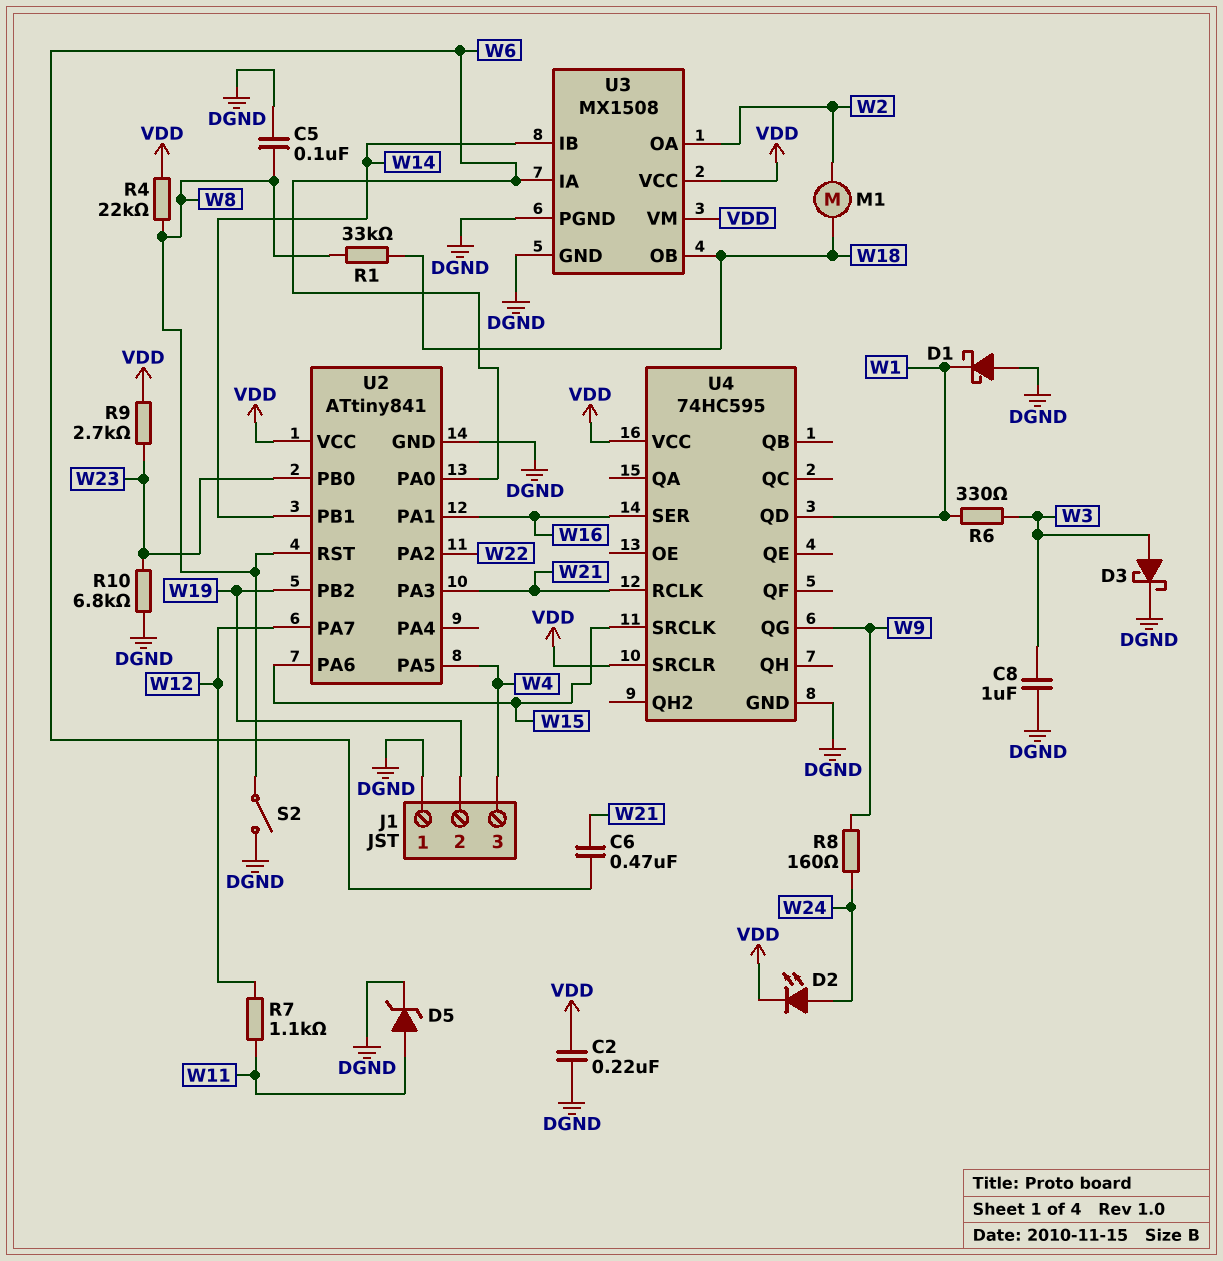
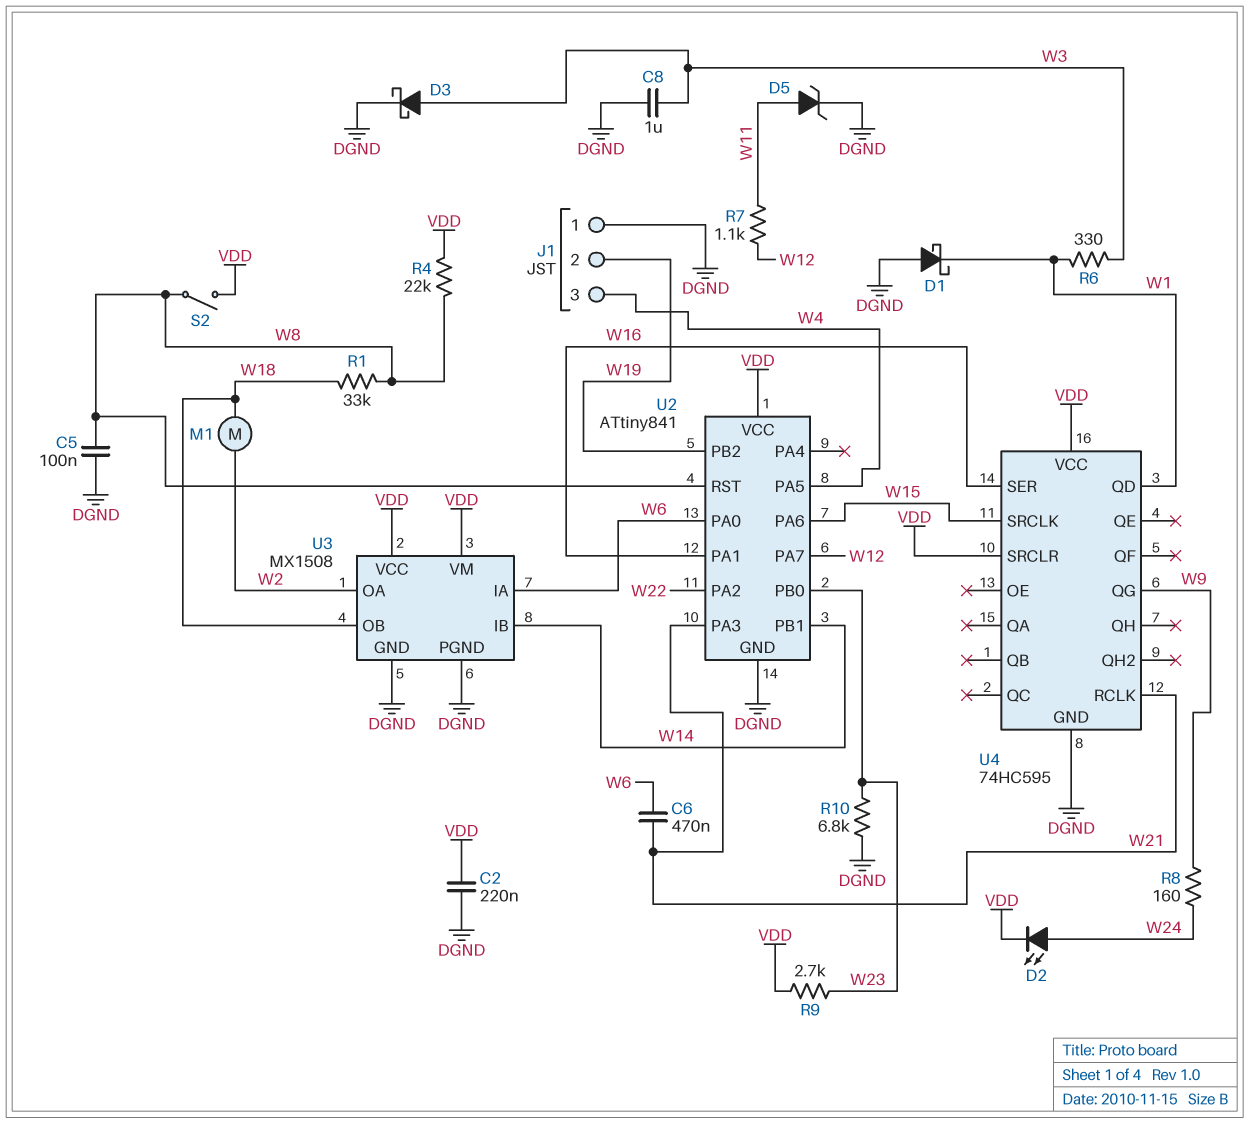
S2: switch (DGND, W8) -> switch (VDD, W8)

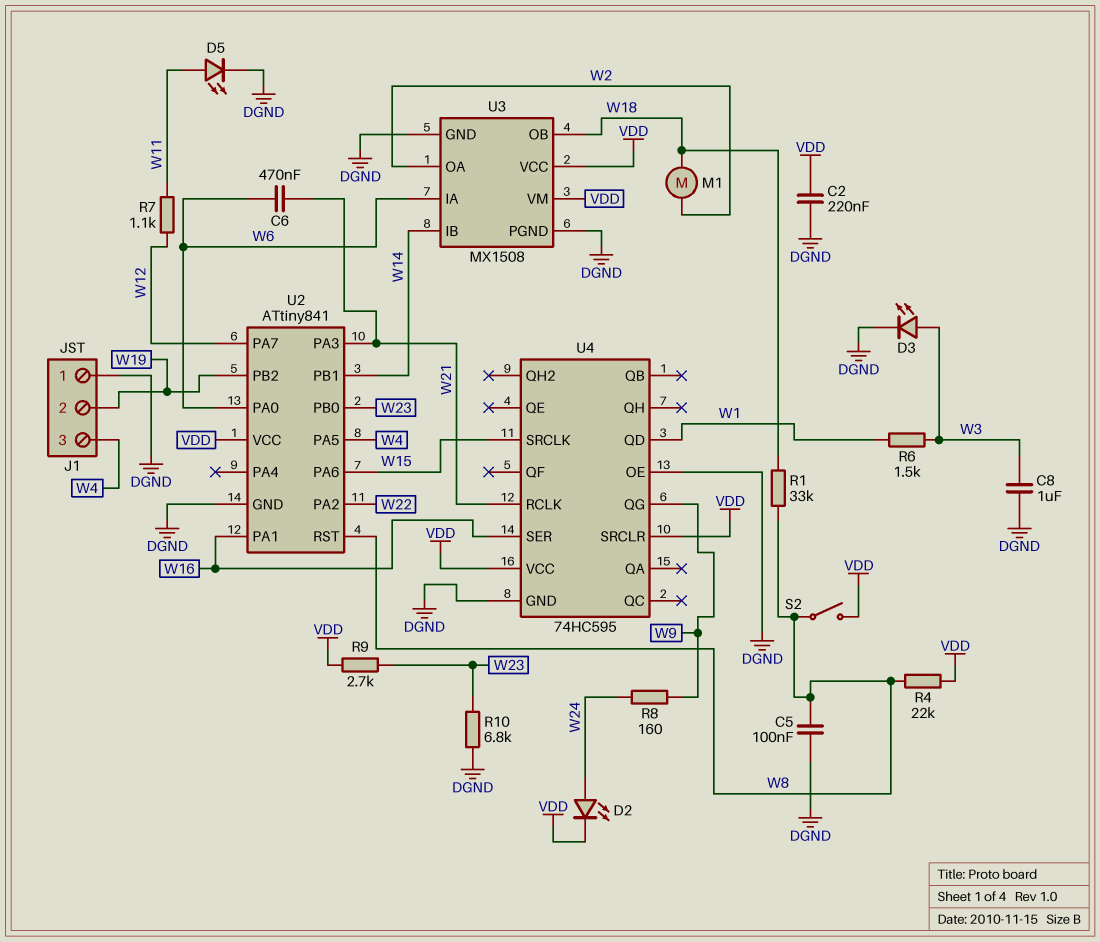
D1: schottky (A DGND, K W1) -> none
D3: schottky (A W3, K DGND) -> LED (A W3, K DGND)
D5: zener (A W11, K DGND) -> LED (A W11, K DGND)
R6: 330 (W1, W3) -> 1.5k (W1, W3)
U4 pin OE: none -> DGND

